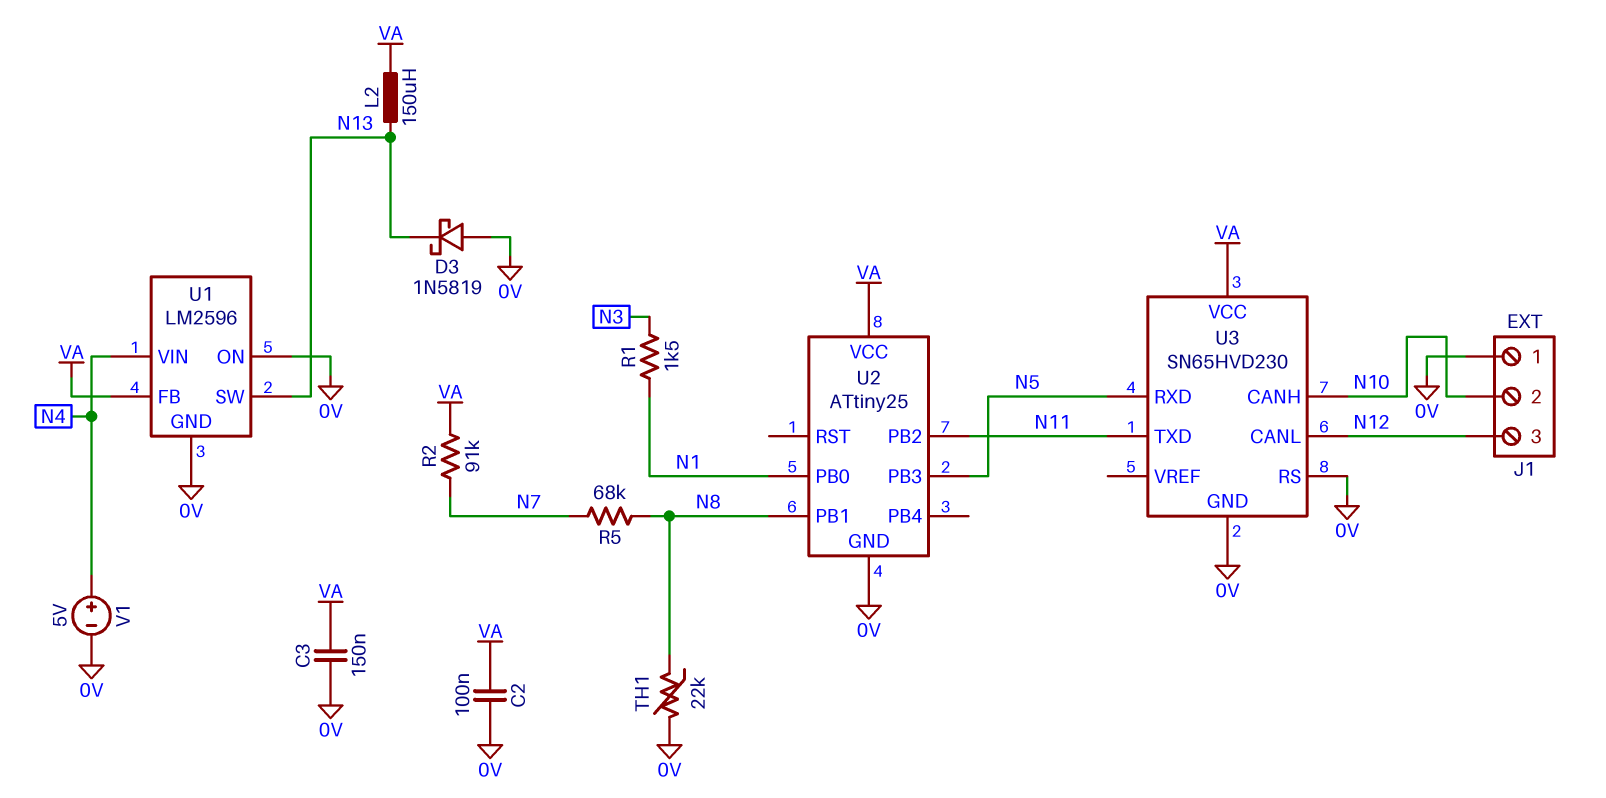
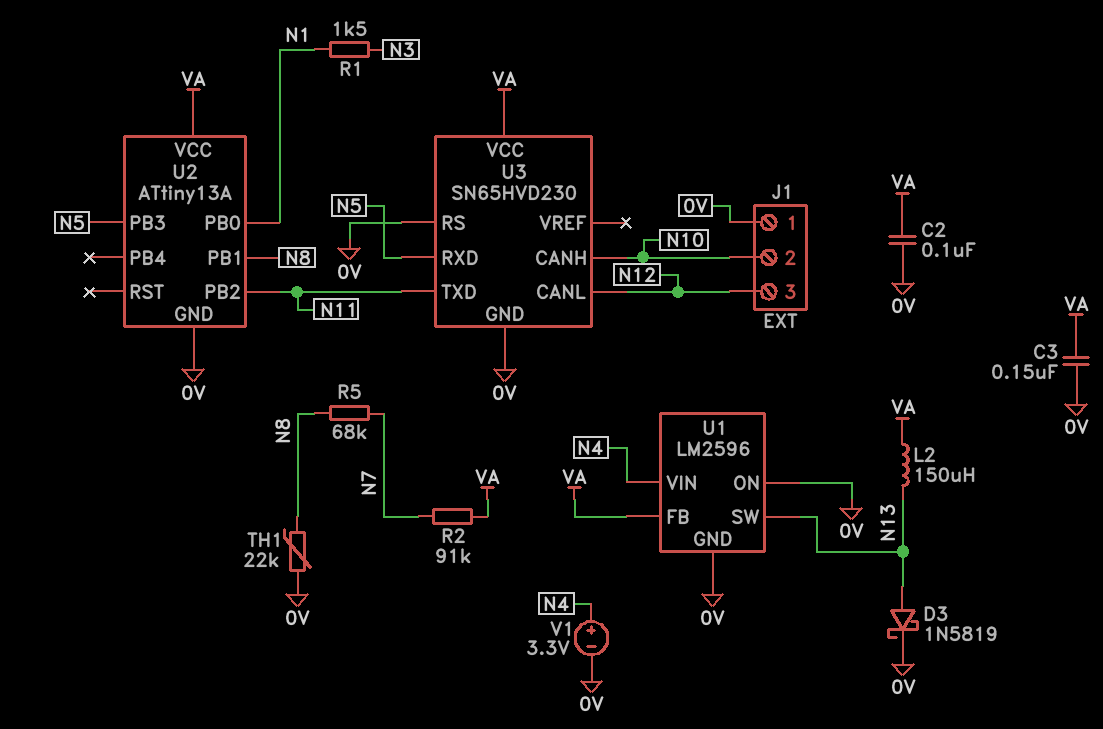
D3: schottky 1N5819 (A 0V, K N13) -> schottky 1N5819 (A N13, K 0V)
U2: ATtiny25 -> ATtiny13A
V1: 5V (plus N4, minus 0V) -> 3.3V (plus N4, minus 0V)

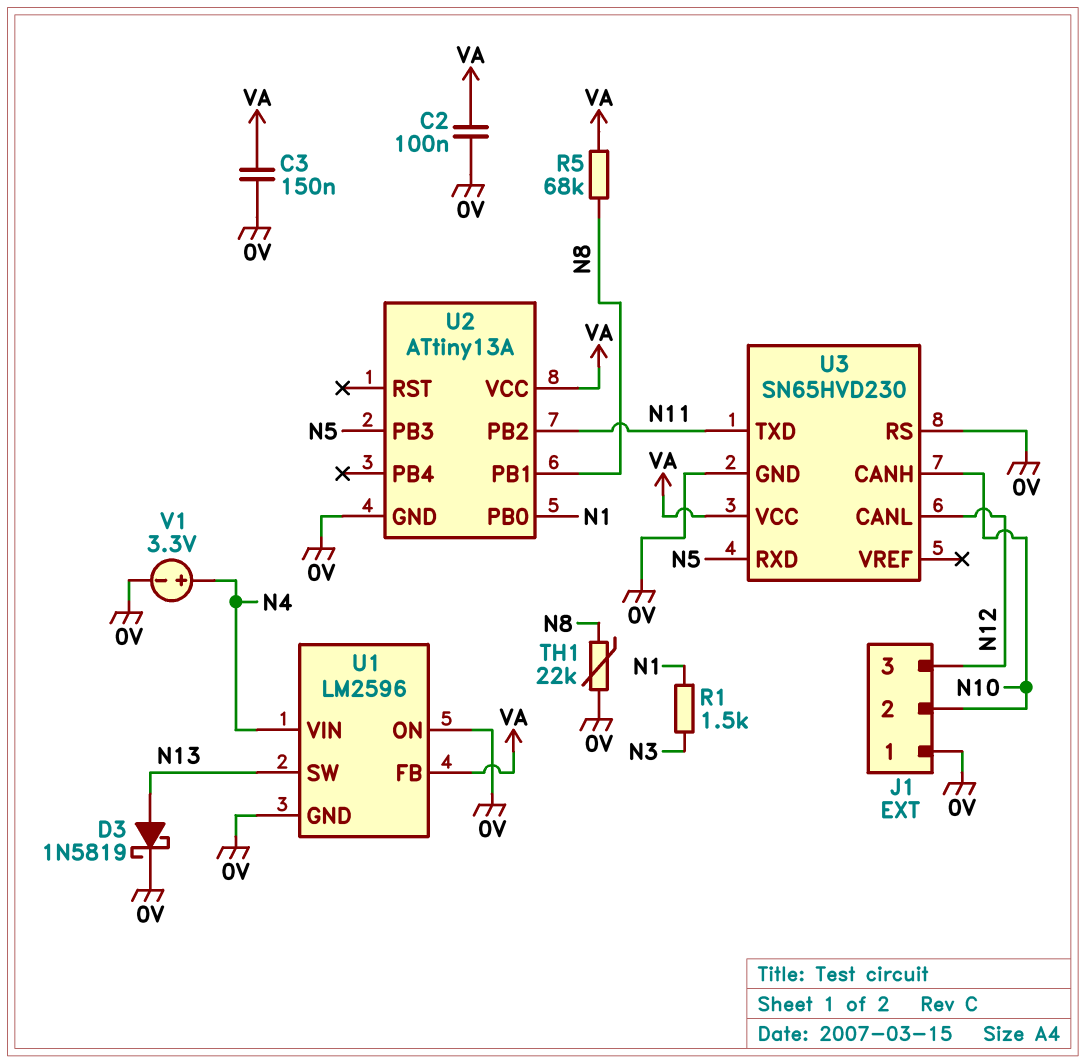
L2: 150uH (N13, VA) -> none
R2: 91k (N7, VA) -> none
R5: 68k (N7, N8) -> 68k (N8, VA)

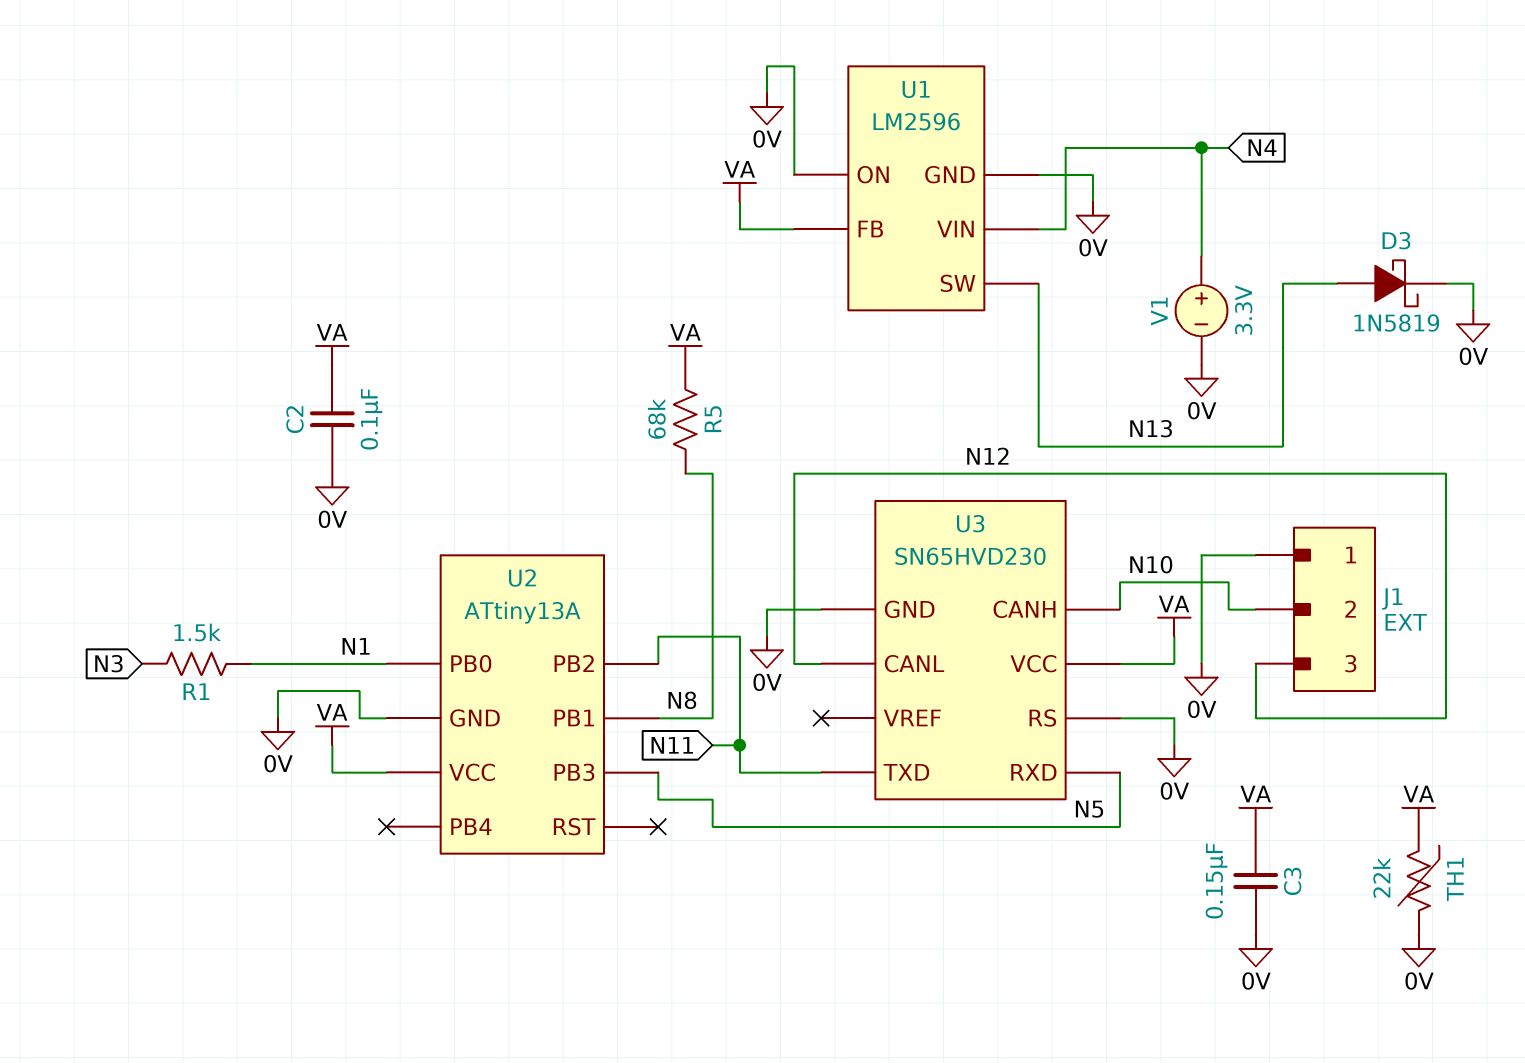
TH1: 22k (0V, N8) -> 22k (0V, VA)

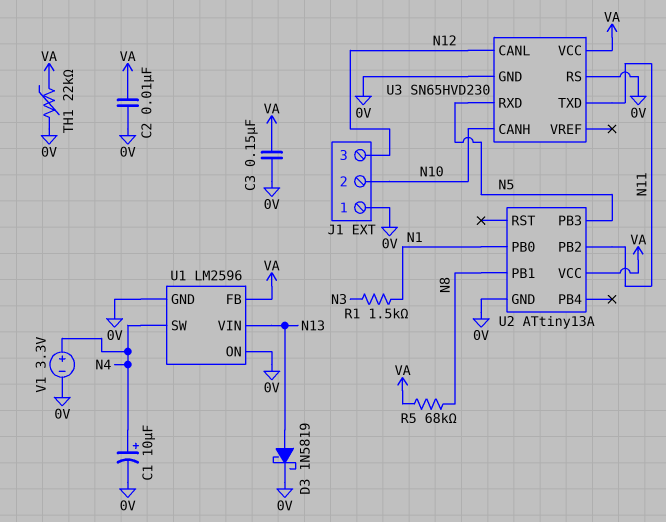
C1: none -> 10uF (plus N4, minus 0V)
C2: 100nF (0V, VA) -> 10nF (0V, VA)
U1 pin SW: N13 -> N4
U1 pin VIN: N4 -> N13

